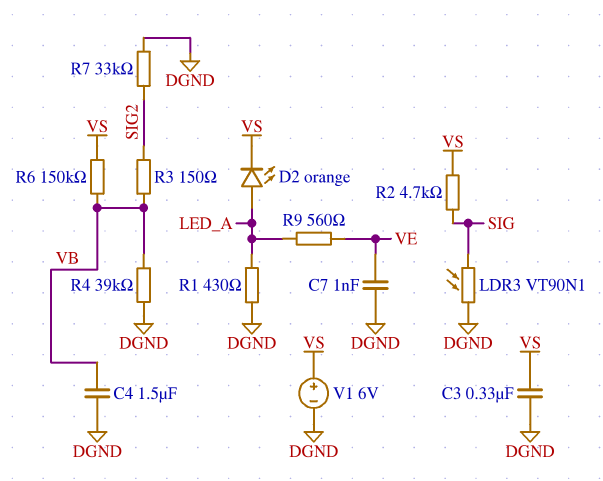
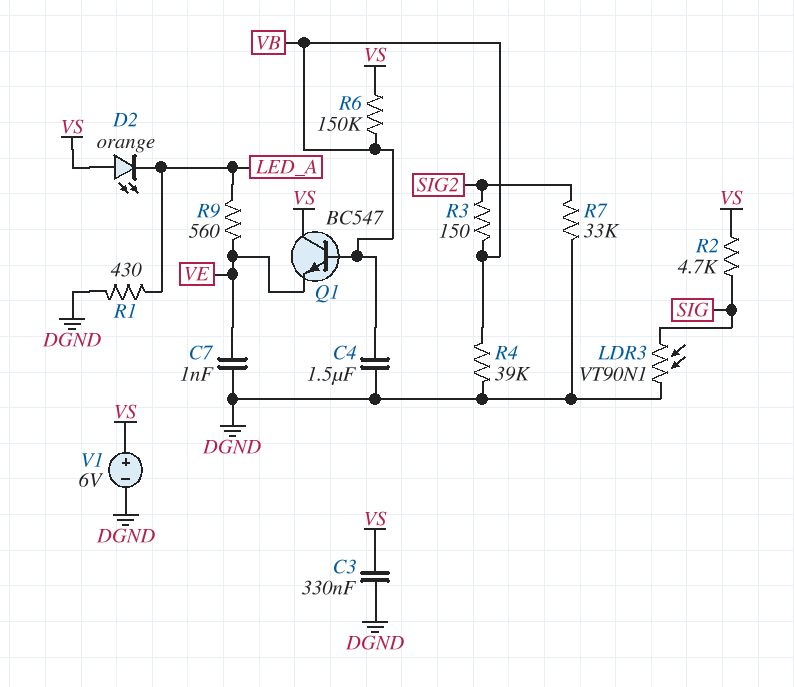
D2: LED orange (A LED_A, K VS) -> LED orange (A VS, K LED_A)
Q1: none -> NPN BC547 (B VB, C VS, E VE)

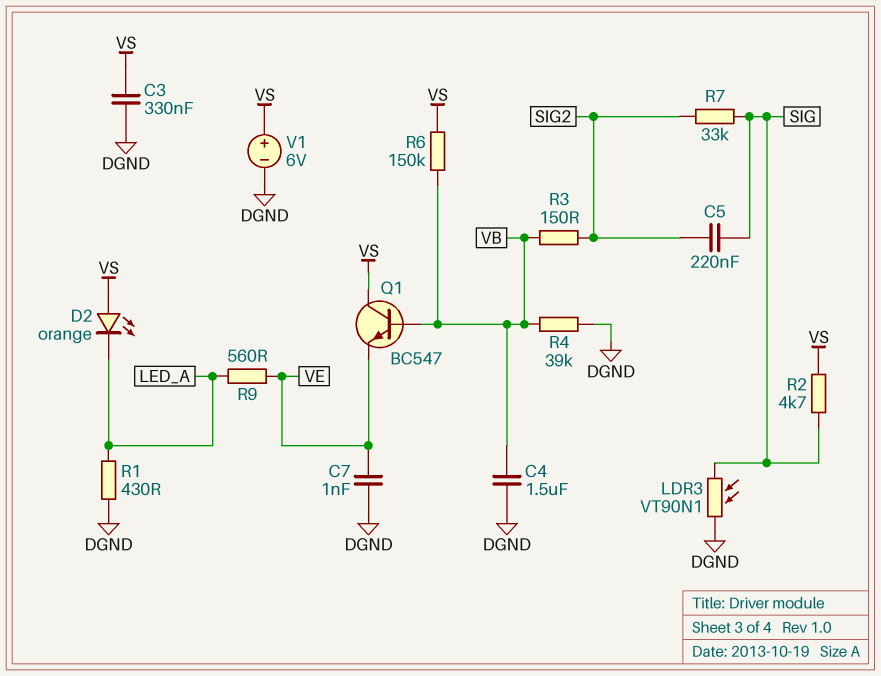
C5: none -> 220nF (SIG, SIG2)
R7: 33k (DGND, SIG2) -> 33k (SIG, SIG2)

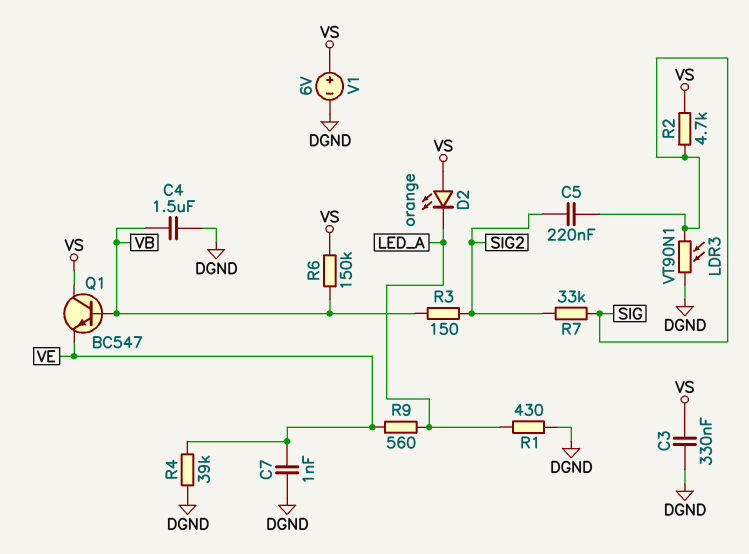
R4: 39k (DGND, VB) -> 39k (DGND, VE)

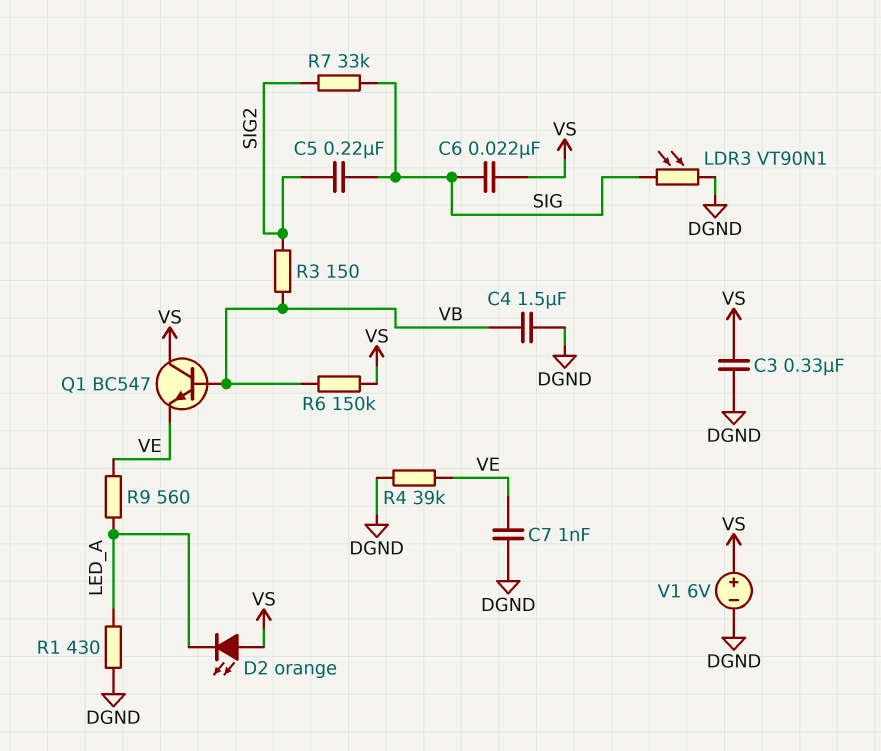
C6: none -> 22nF (SIG, VS)
R2: 4.7k (SIG, VS) -> none

